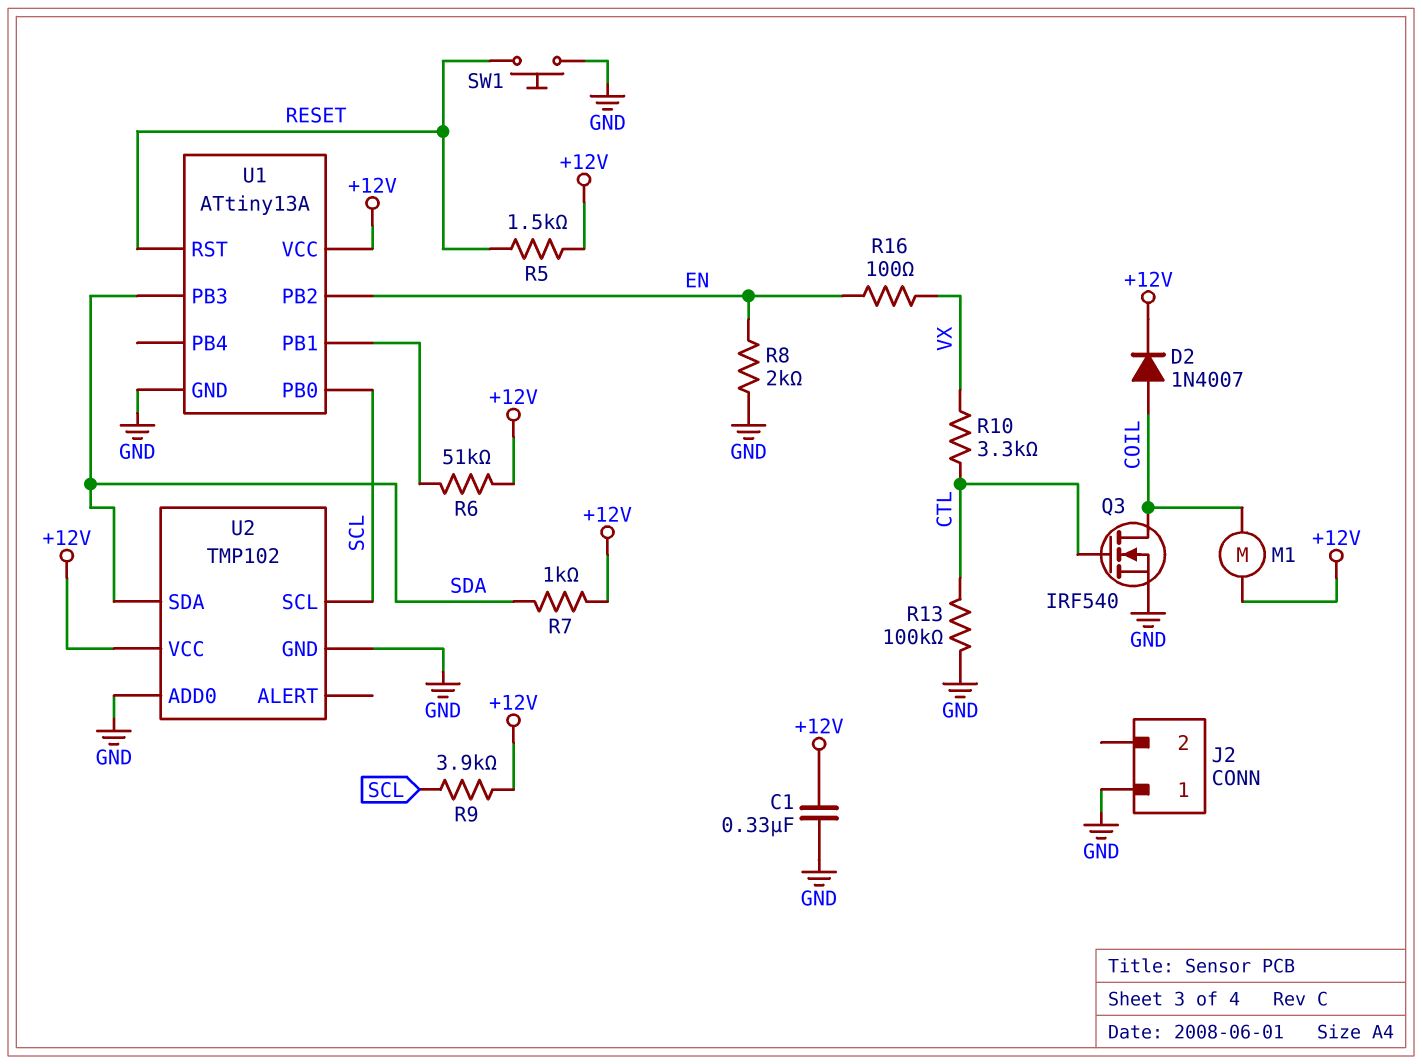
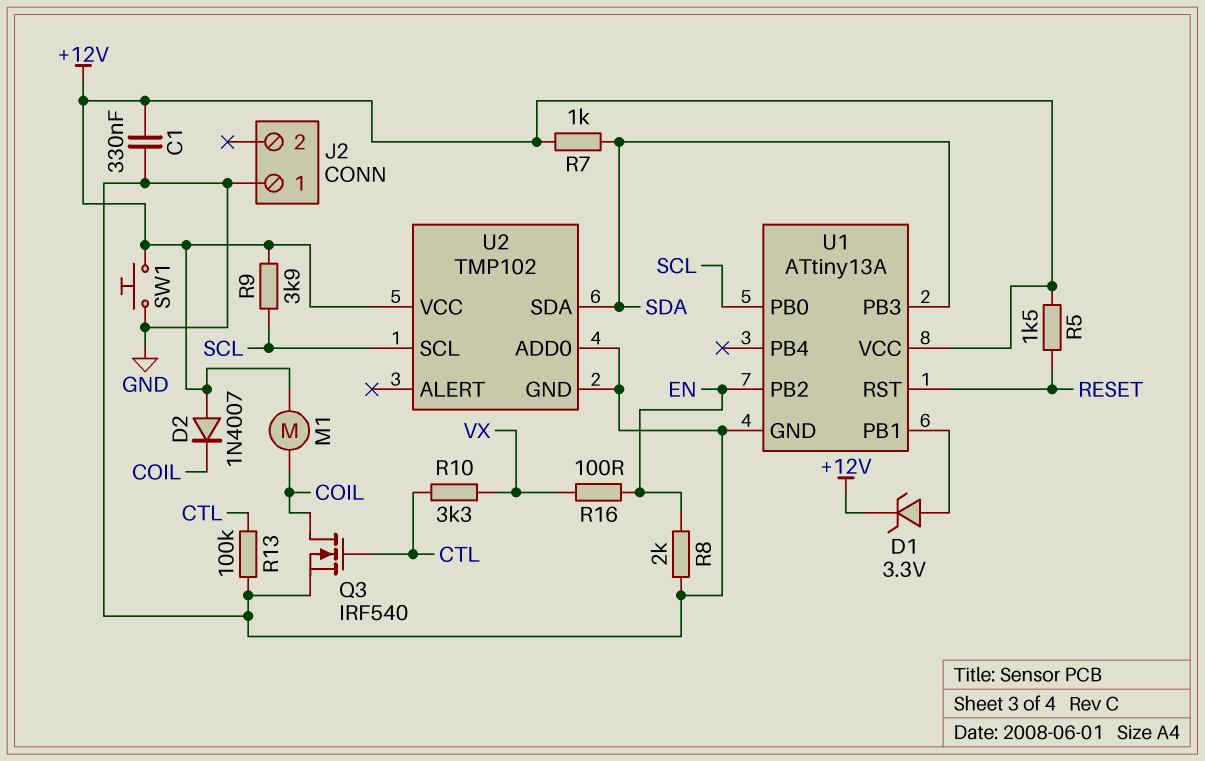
D1: none -> zener 3.3V (A U1/PB1, K +12V)
D2: diode 1N4007 (A COIL, K +12V) -> diode 1N4007 (A +12V, K COIL)
R6: 51k (+12V, U1/PB1) -> none
SW1: button (GND, RESET) -> button (+12V, GND)

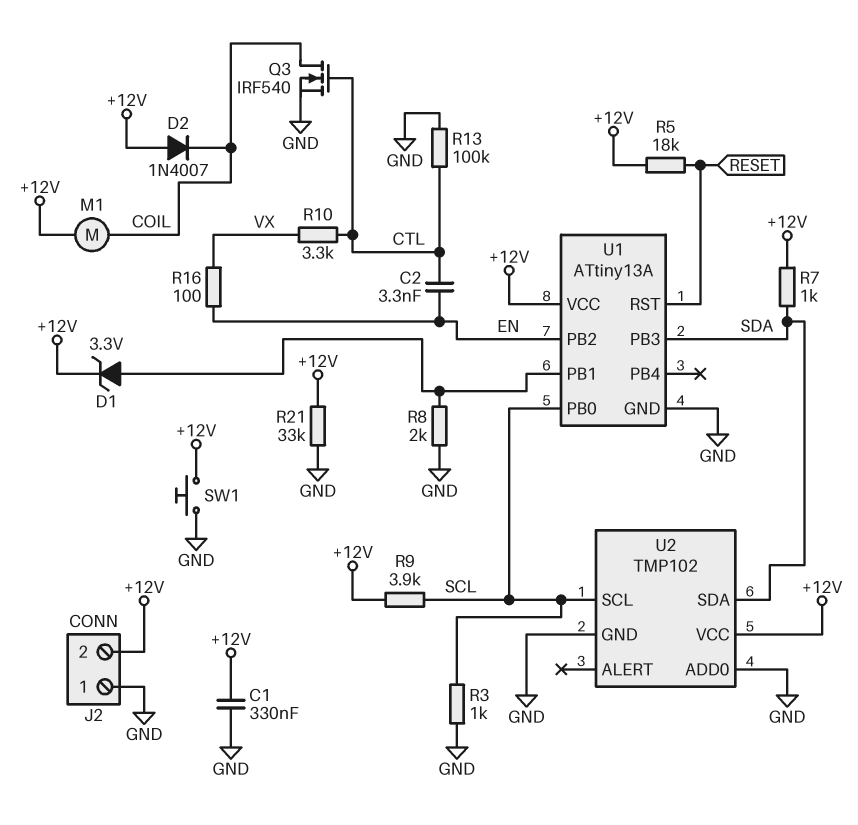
C2: none -> 3.3nF (CTL, EN)
J2 pin 2: none -> +12V
R3: none -> 1k (GND, SCL)
R5: 1.5k (+12V, RESET) -> 18k (+12V, RESET)
R8: 2k (EN, GND) -> 2k (GND, U1/PB1)
R21: none -> 33k (+12V, GND)

